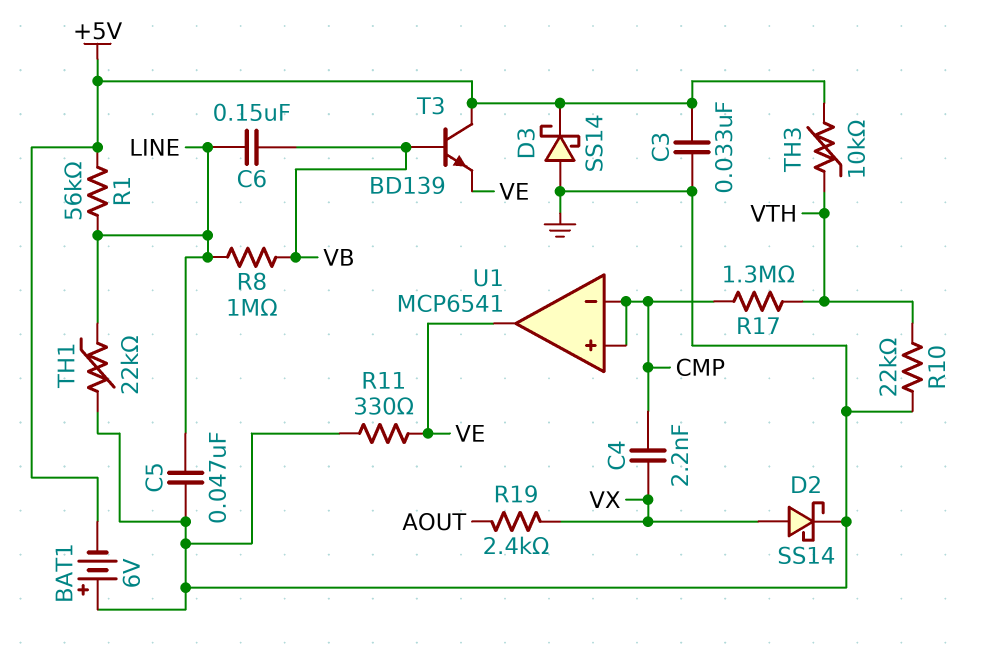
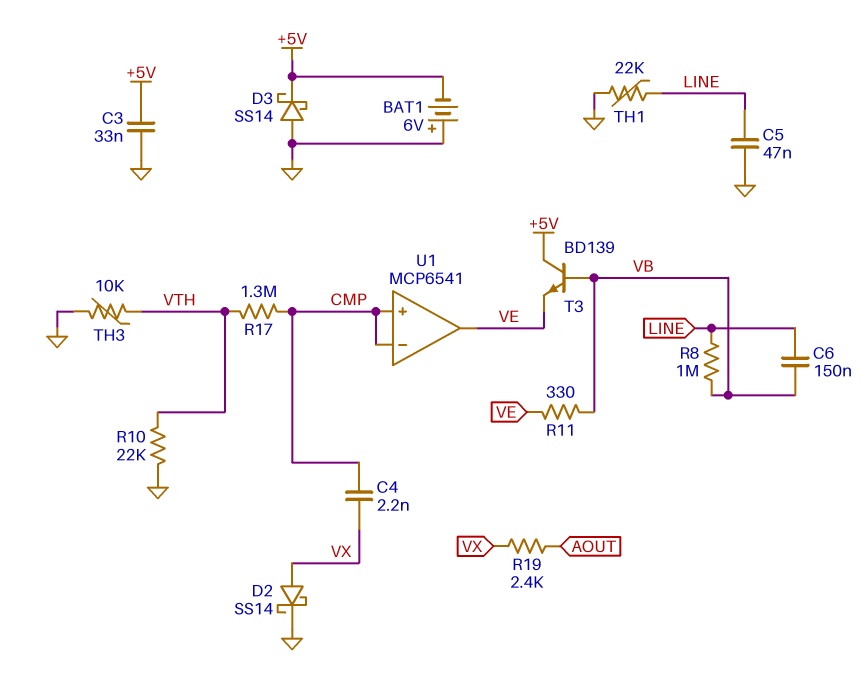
R1: 56k (+5V, LINE) -> none
R11: 330 (GND, VE) -> 330 (VB, VE)
TH3: 10k (+5V, VTH) -> 10k (GND, VTH)

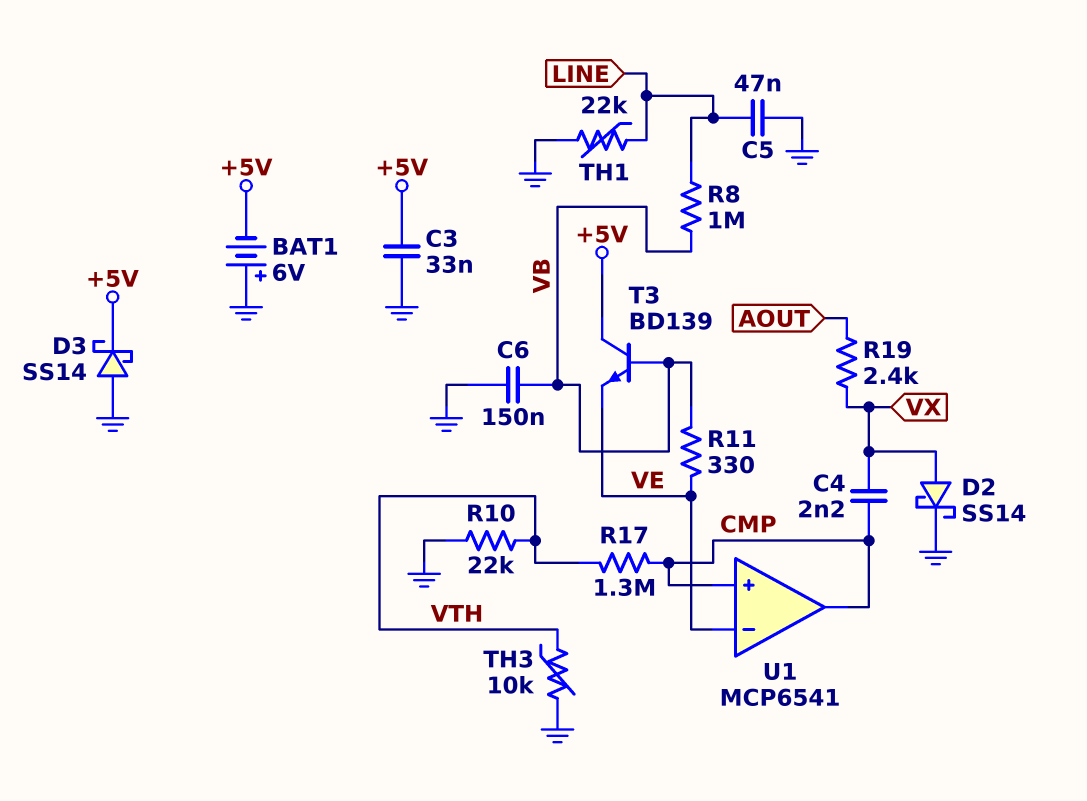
C6: 150nF (LINE, VB) -> 150nF (GND, VB)
U1 pin in-: CMP -> VE
U1 pin out: VE -> CMP

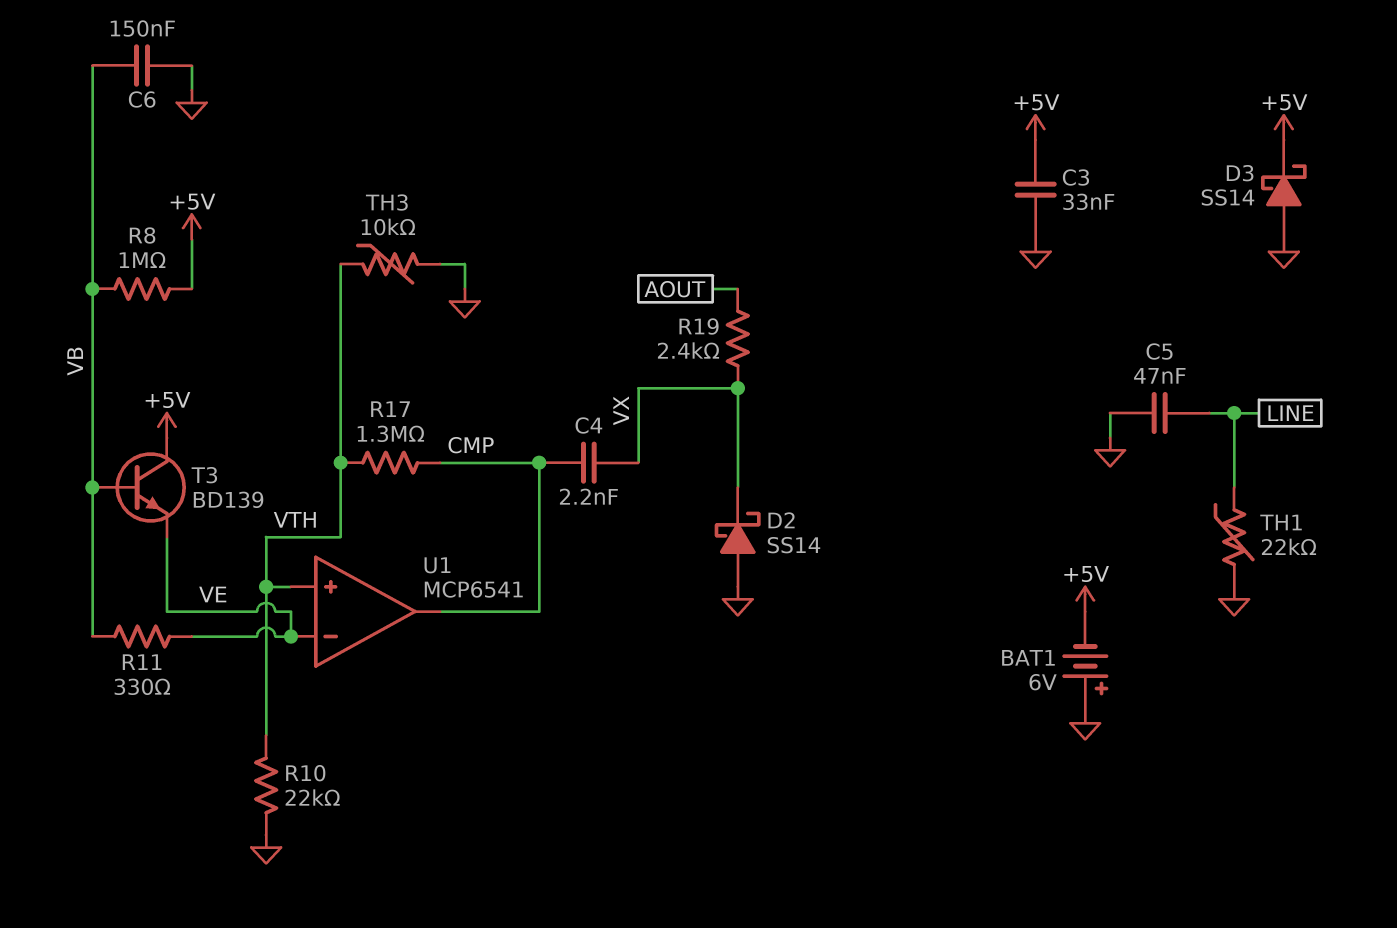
D2: schottky SS14 (A VX, K GND) -> schottky SS14 (A GND, K VX)
R8: 1M (LINE, VB) -> 1M (+5V, VB)
U1 pin in+: CMP -> VTH

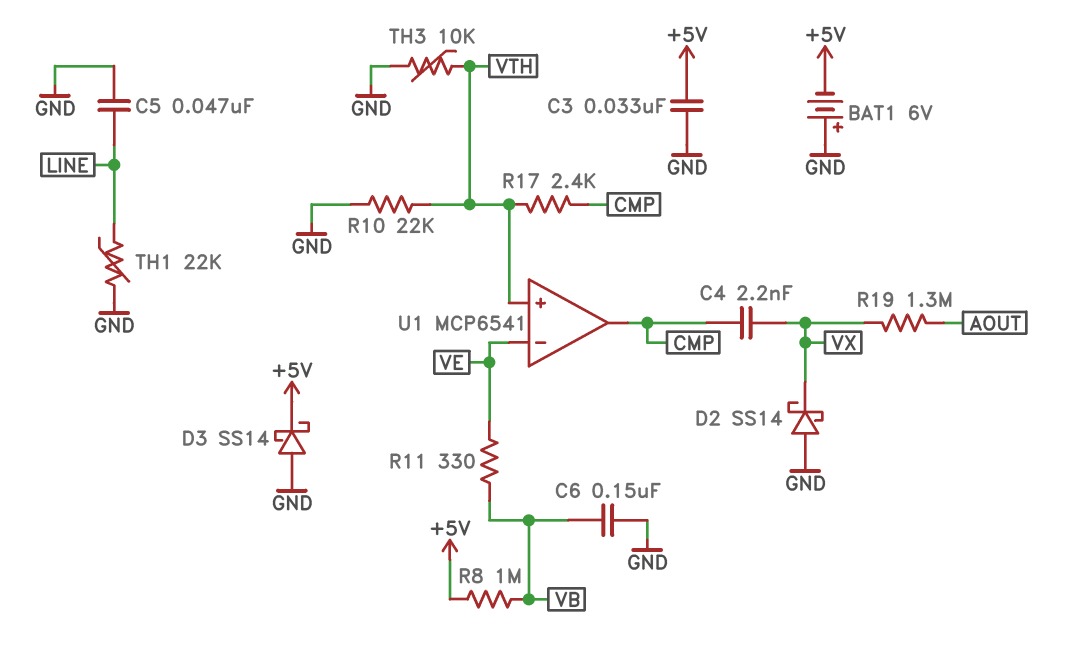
R17: 1.3M (CMP, VTH) -> 2.4k (CMP, VTH)
R19: 2.4k (AOUT, VX) -> 1.3M (AOUT, VX)
T3: NPN BD139 (B VB, C +5V, E VE) -> none

